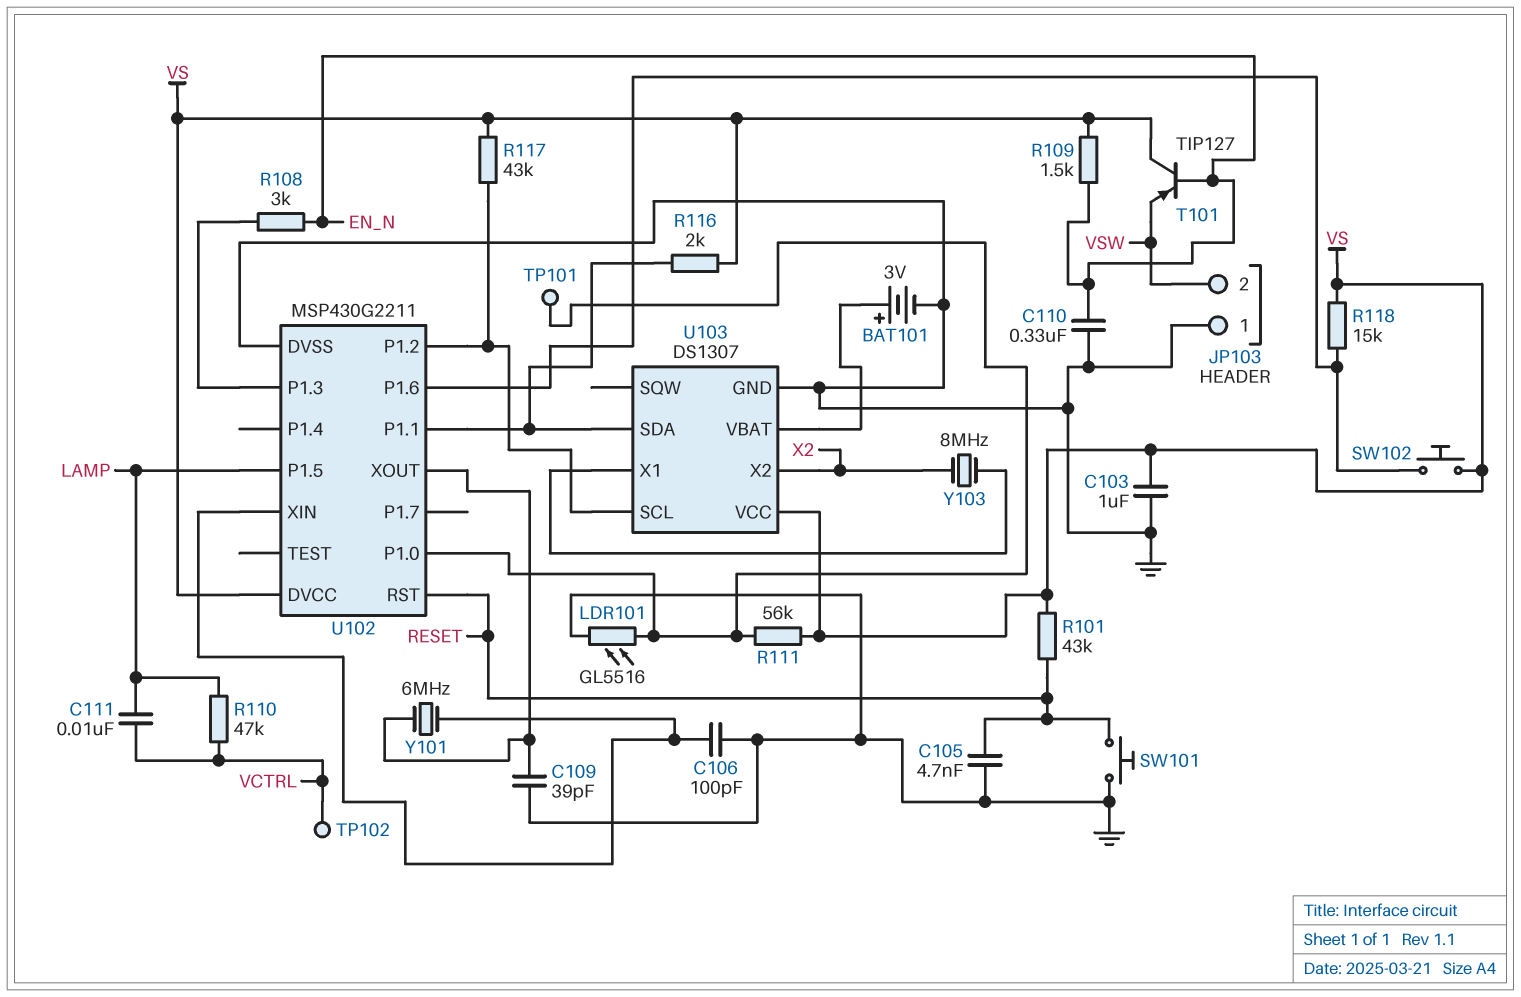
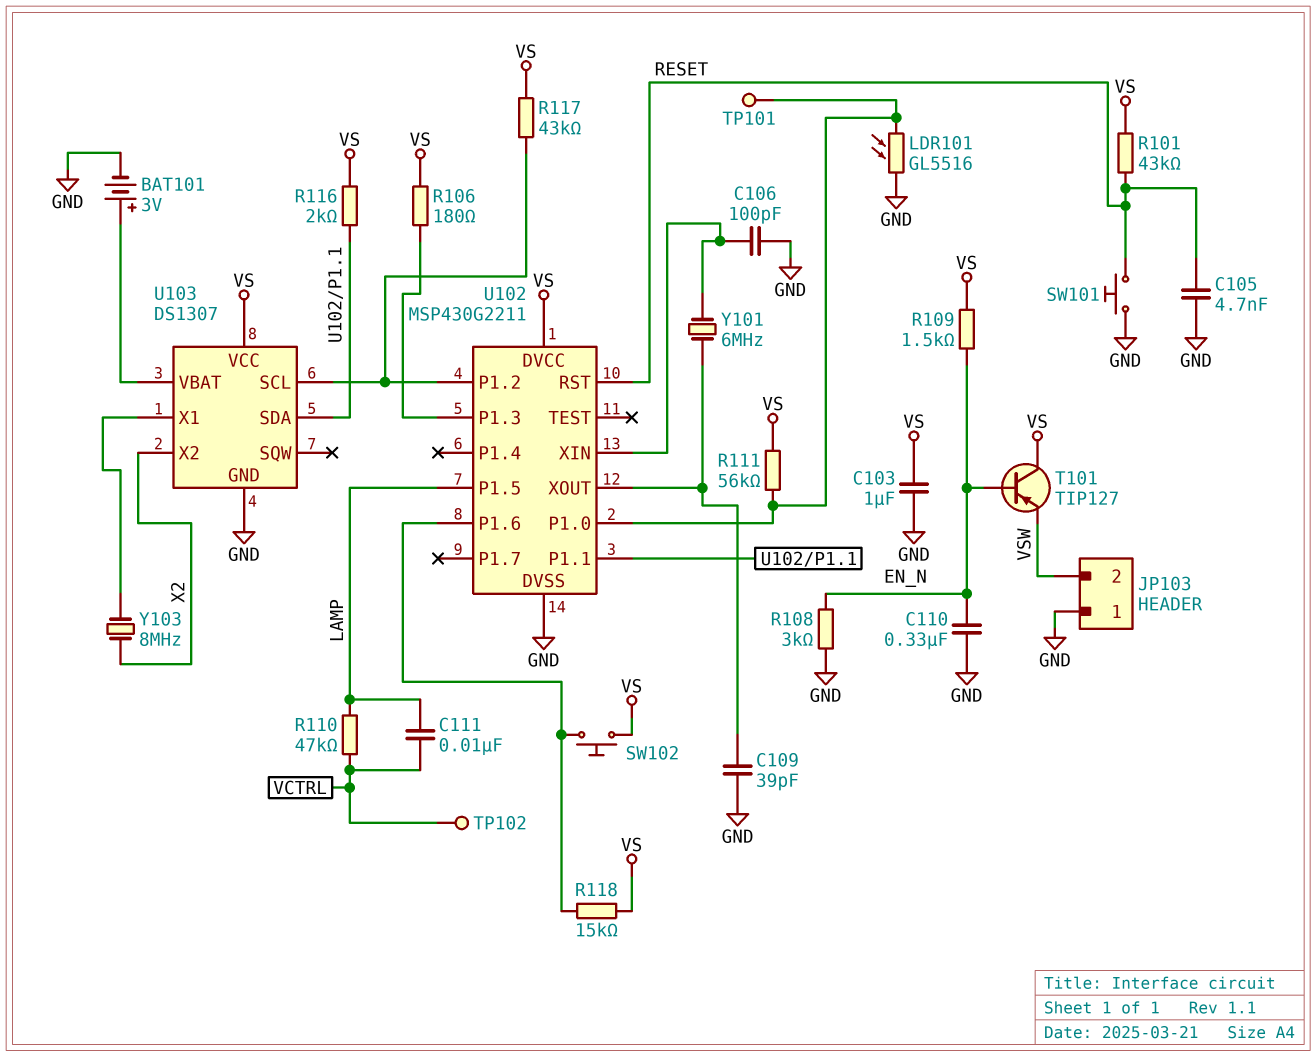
R106: none -> 180 (U102/P1.3, VS)
R108: 3k (EN_N, U102/P1.3) -> 3k (EN_N, GND)

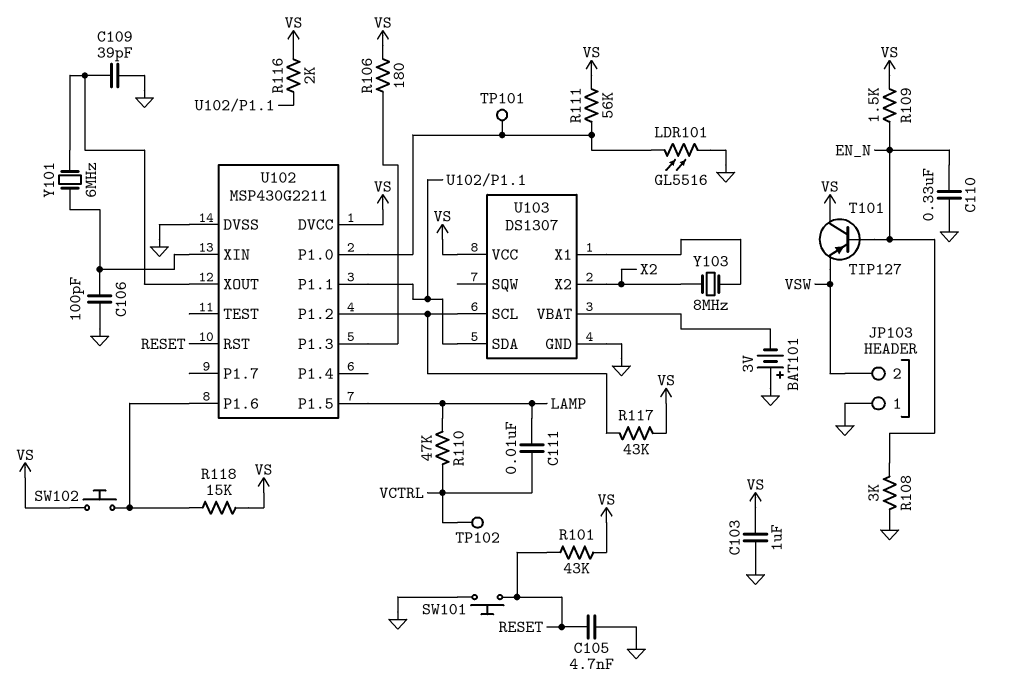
BAT101: 3V (plus U103/VBAT, minus GND) -> 3V (plus GND, minus U103/VBAT)

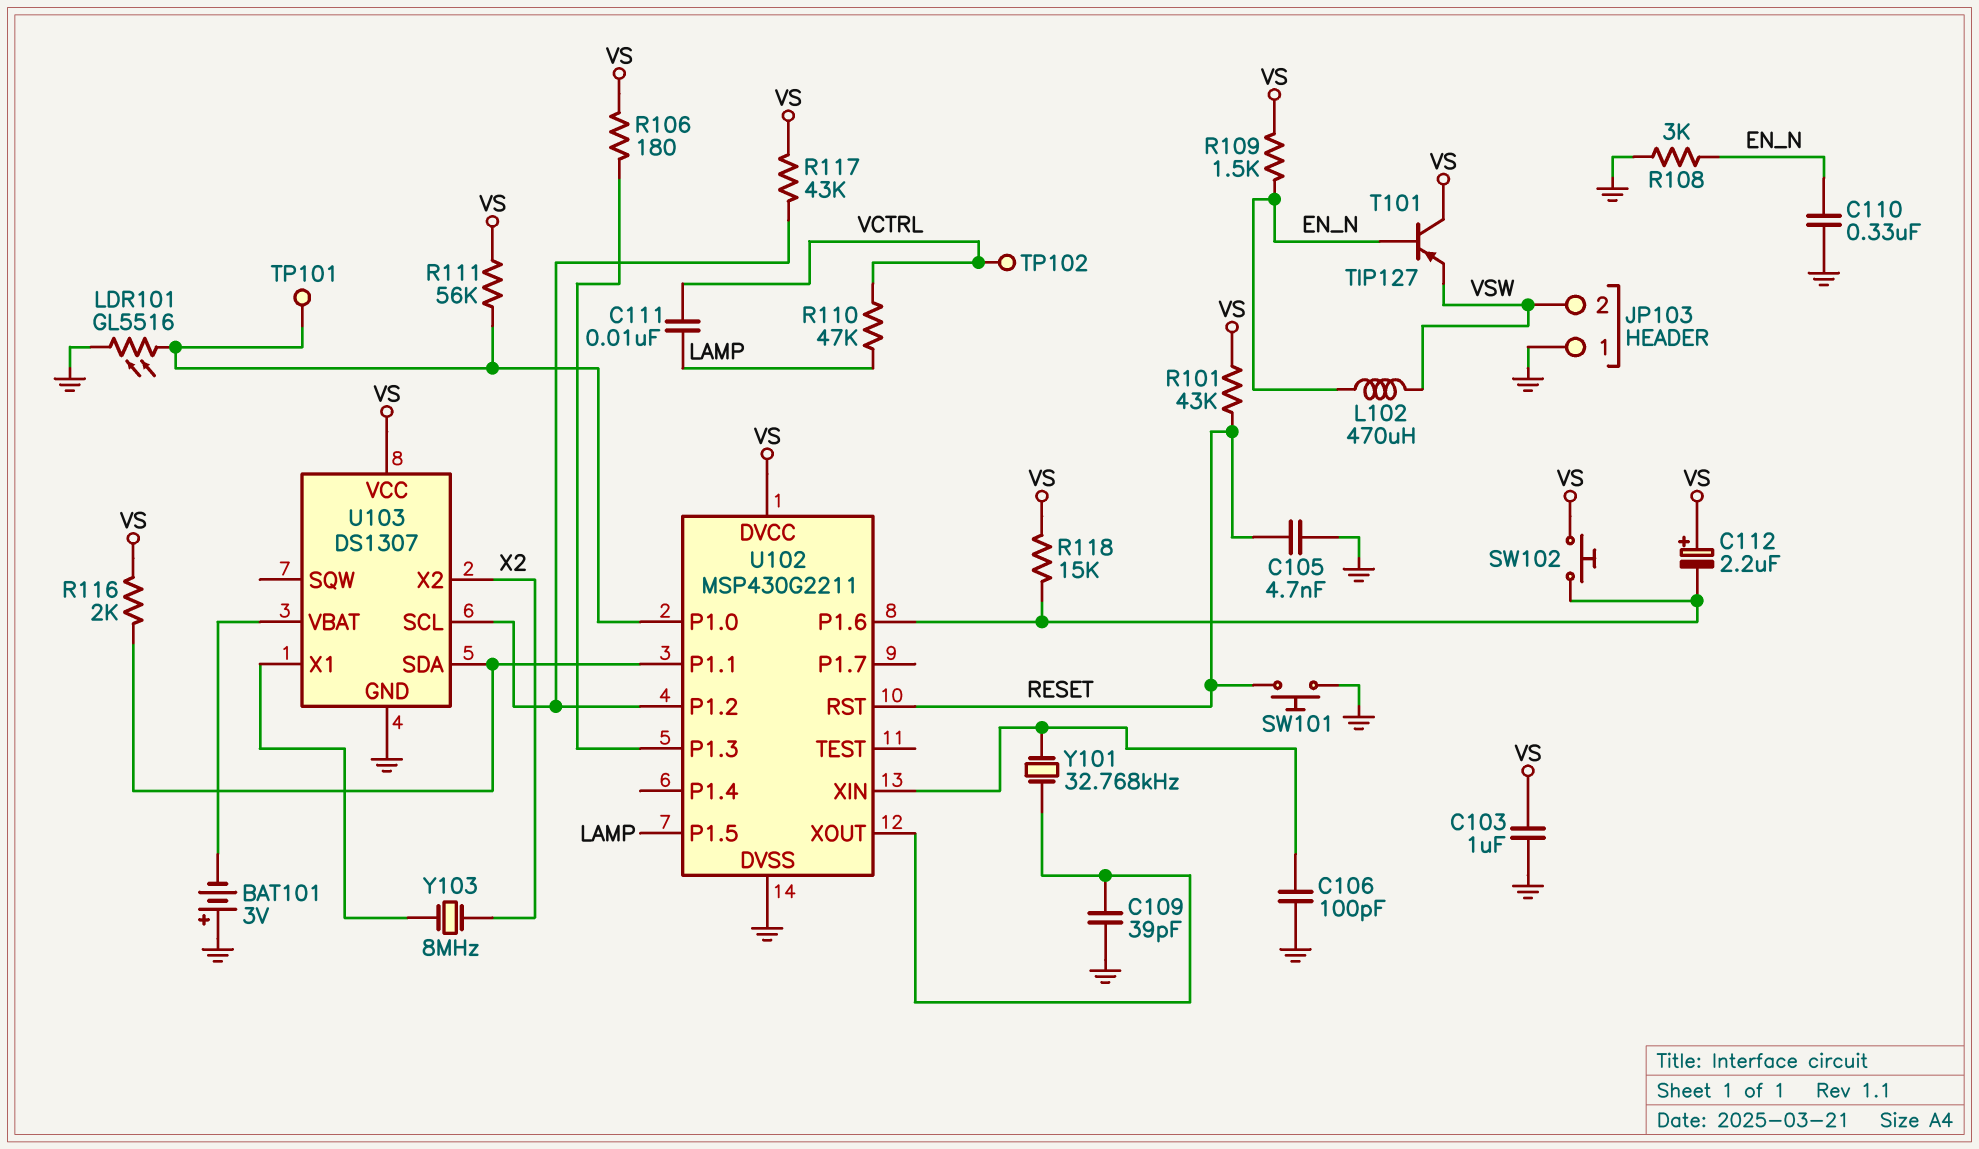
C112: none -> 2.2uF (plus VS, minus U102/P1.6)
L102: none -> 470uH (EN_N, VSW)
Y101: 6MHz (U102/XIN, U102/XOUT) -> 32.768kHz (U102/XIN, U102/XOUT)

